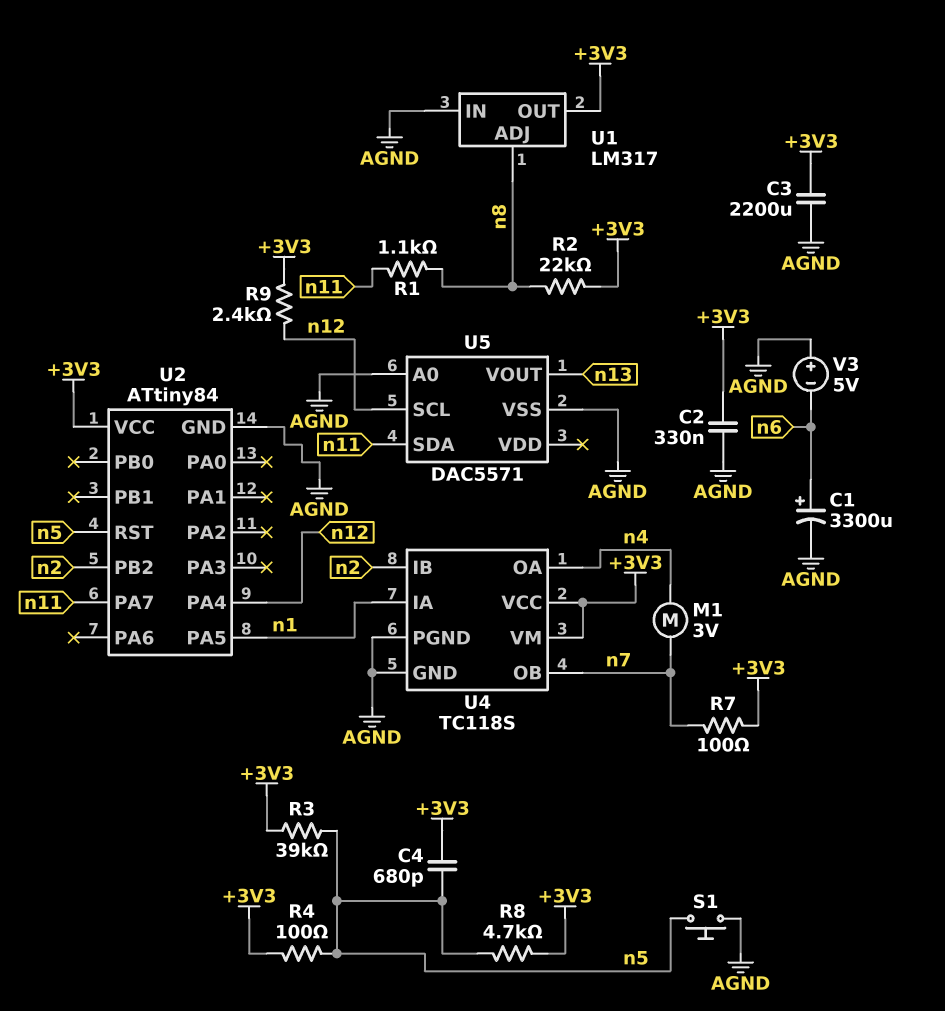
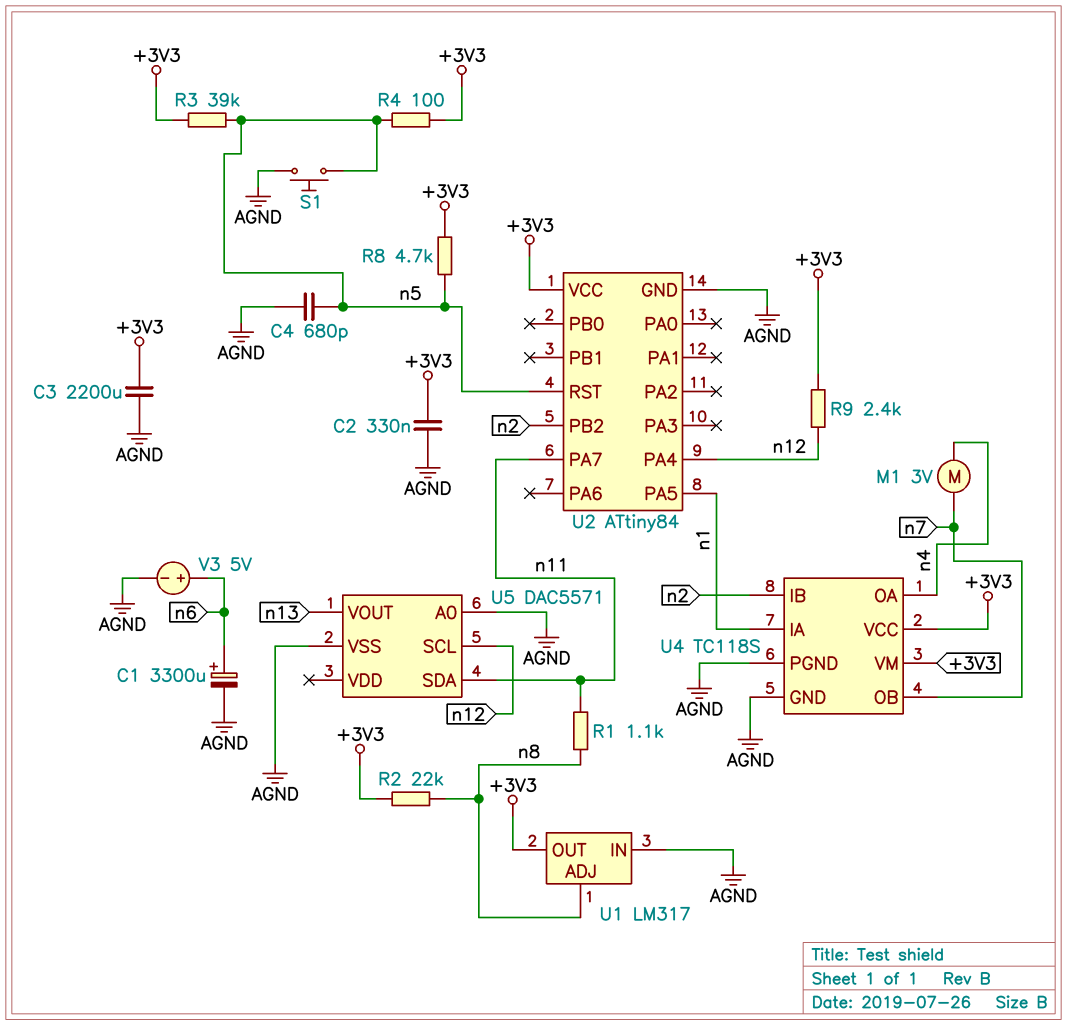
C4: 680pF (+3V3, n5) -> 680pF (AGND, n5)
R7: 100 (+3V3, n7) -> none
V3: 5V (plus AGND, minus n6) -> 5V (plus n6, minus AGND)

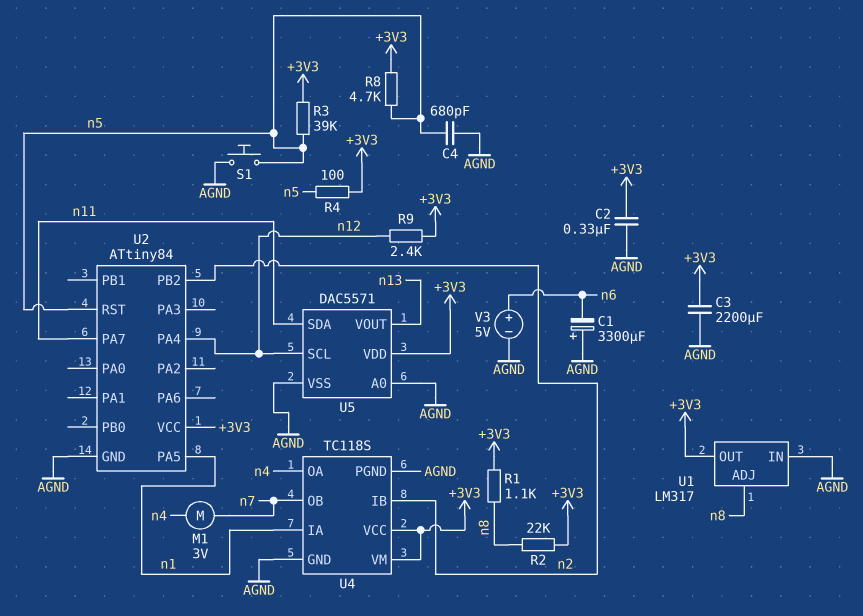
C1: 3300uF (plus n6, minus AGND) -> 3300uF (plus AGND, minus n6)
R1: 1.1k (n8, n11) -> 1.1k (+3V3, n8)
U5 pin VDD: none -> +3V3

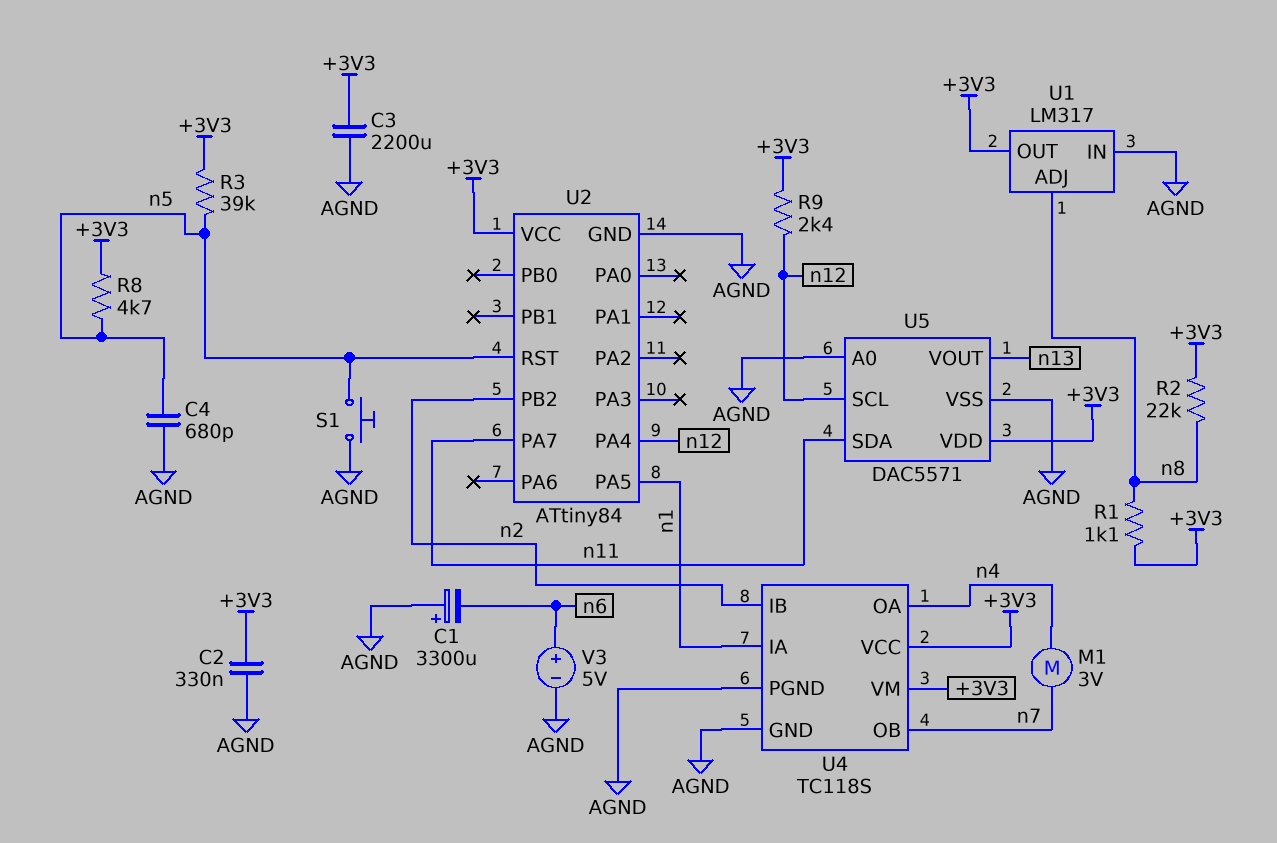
R4: 100 (+3V3, n5) -> none

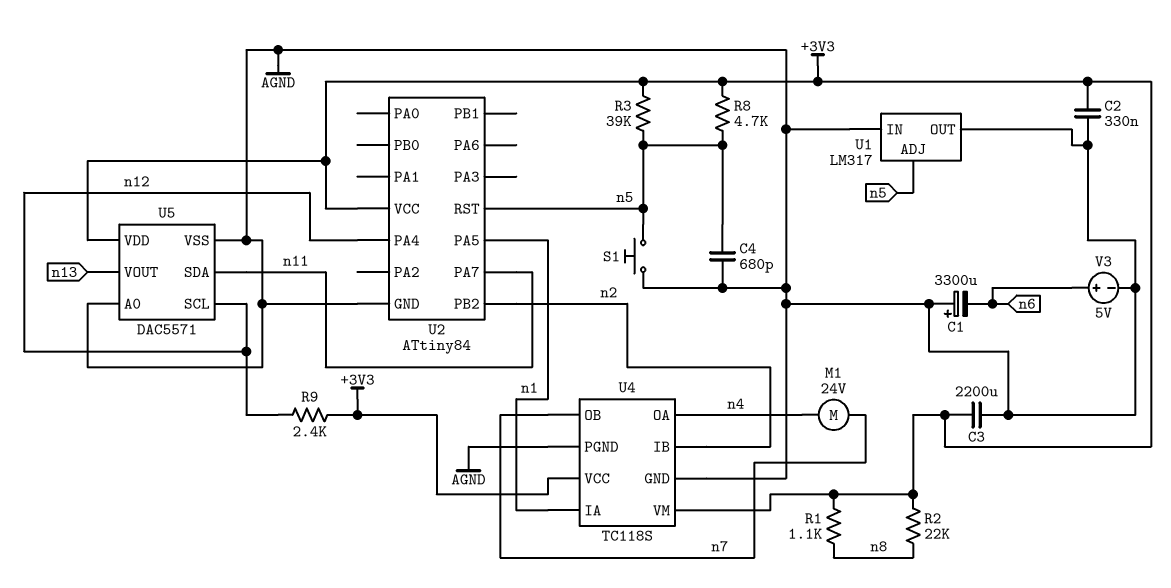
M1: motor 3V (n4, n7) -> motor 24V (n4, n7)
U1 pin ADJ: n8 -> n5
U1 pin OUT: +3V3 -> AGND

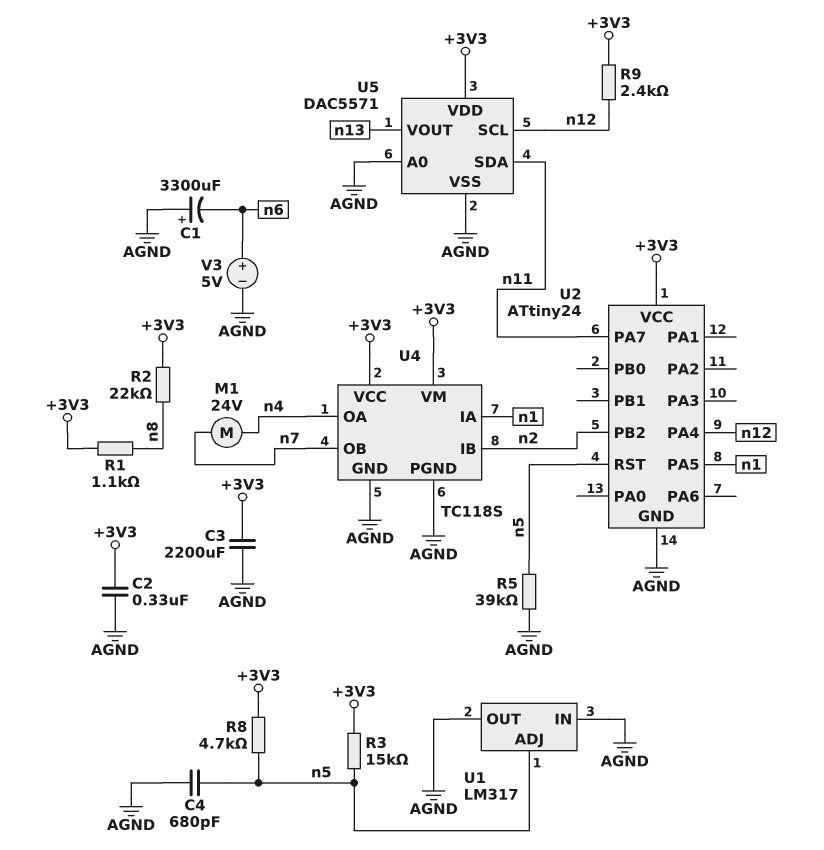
R3: 39k (+3V3, n5) -> 15k (+3V3, n5)
R5: none -> 39k (AGND, n5)
S1: button (AGND, n5) -> none
U2: ATtiny84 -> ATtiny24

